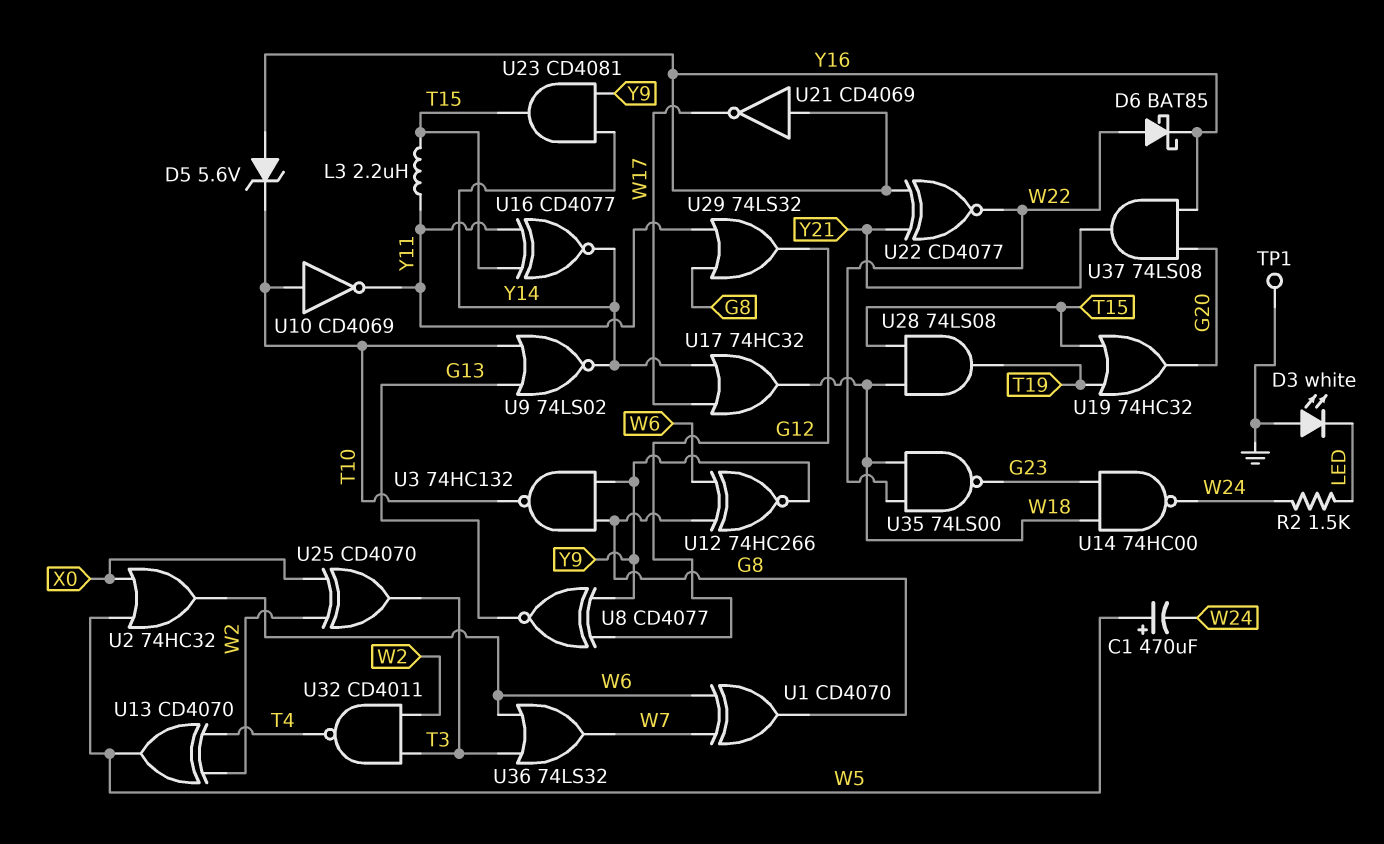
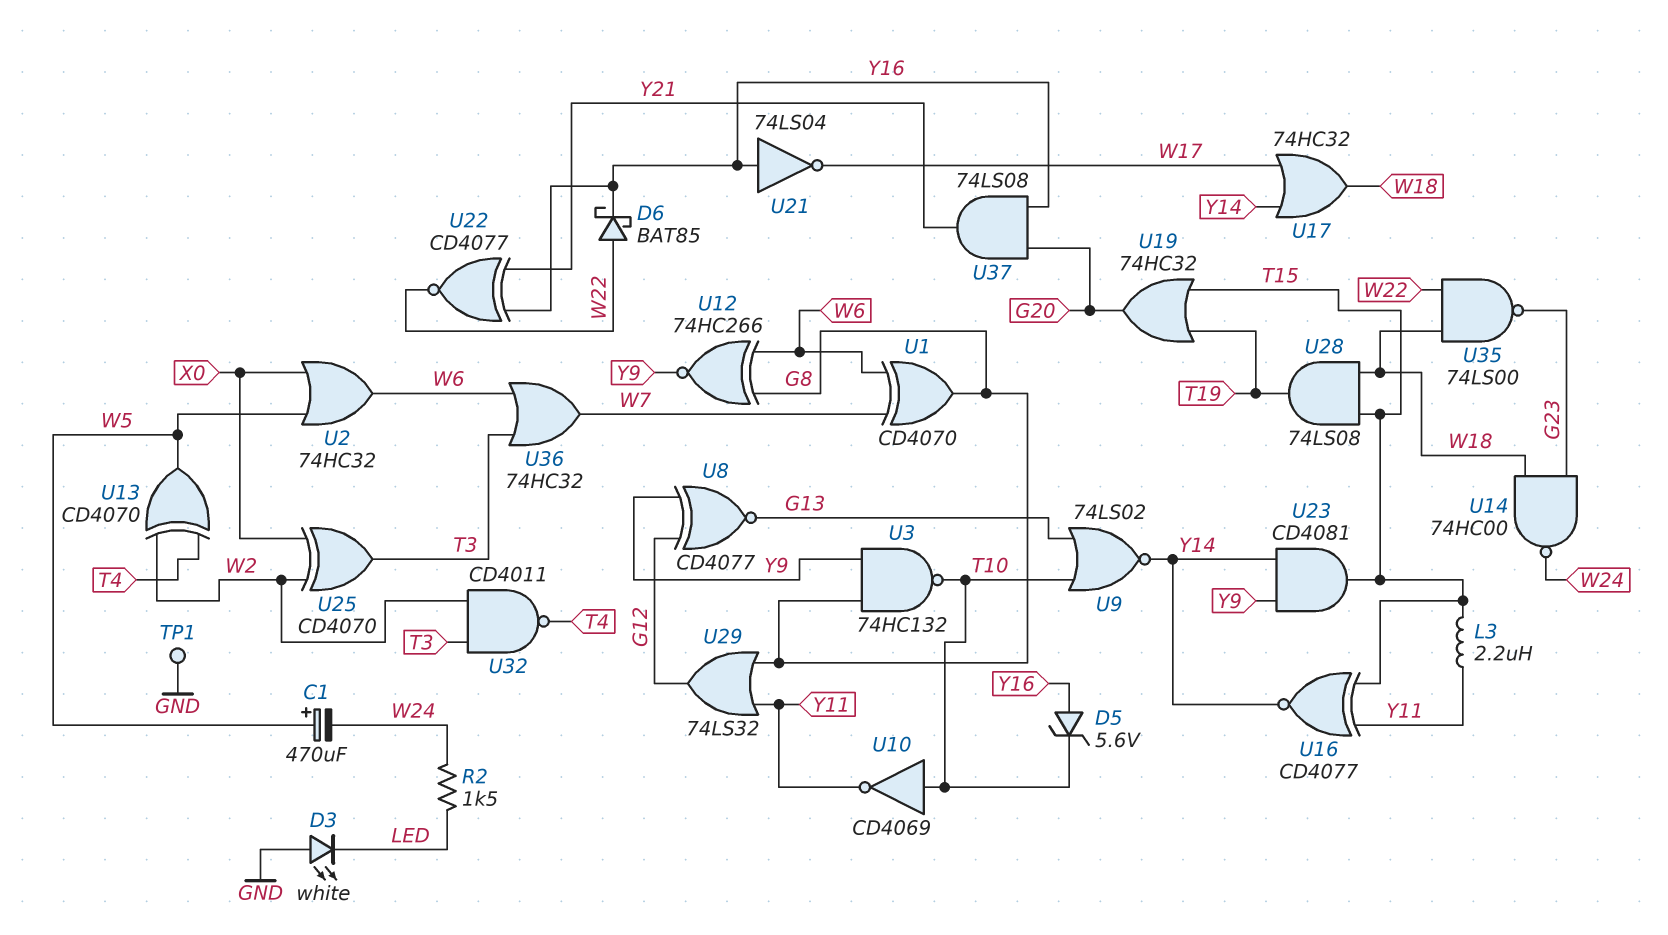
U21: NOT CD4069 (in Y16, out W17) -> NOT 74LS04 (in Y16, out W17)
U36: OR 74LS32 (in T3, in W6, out W7) -> OR 74HC32 (in T3, in W6, out W7)

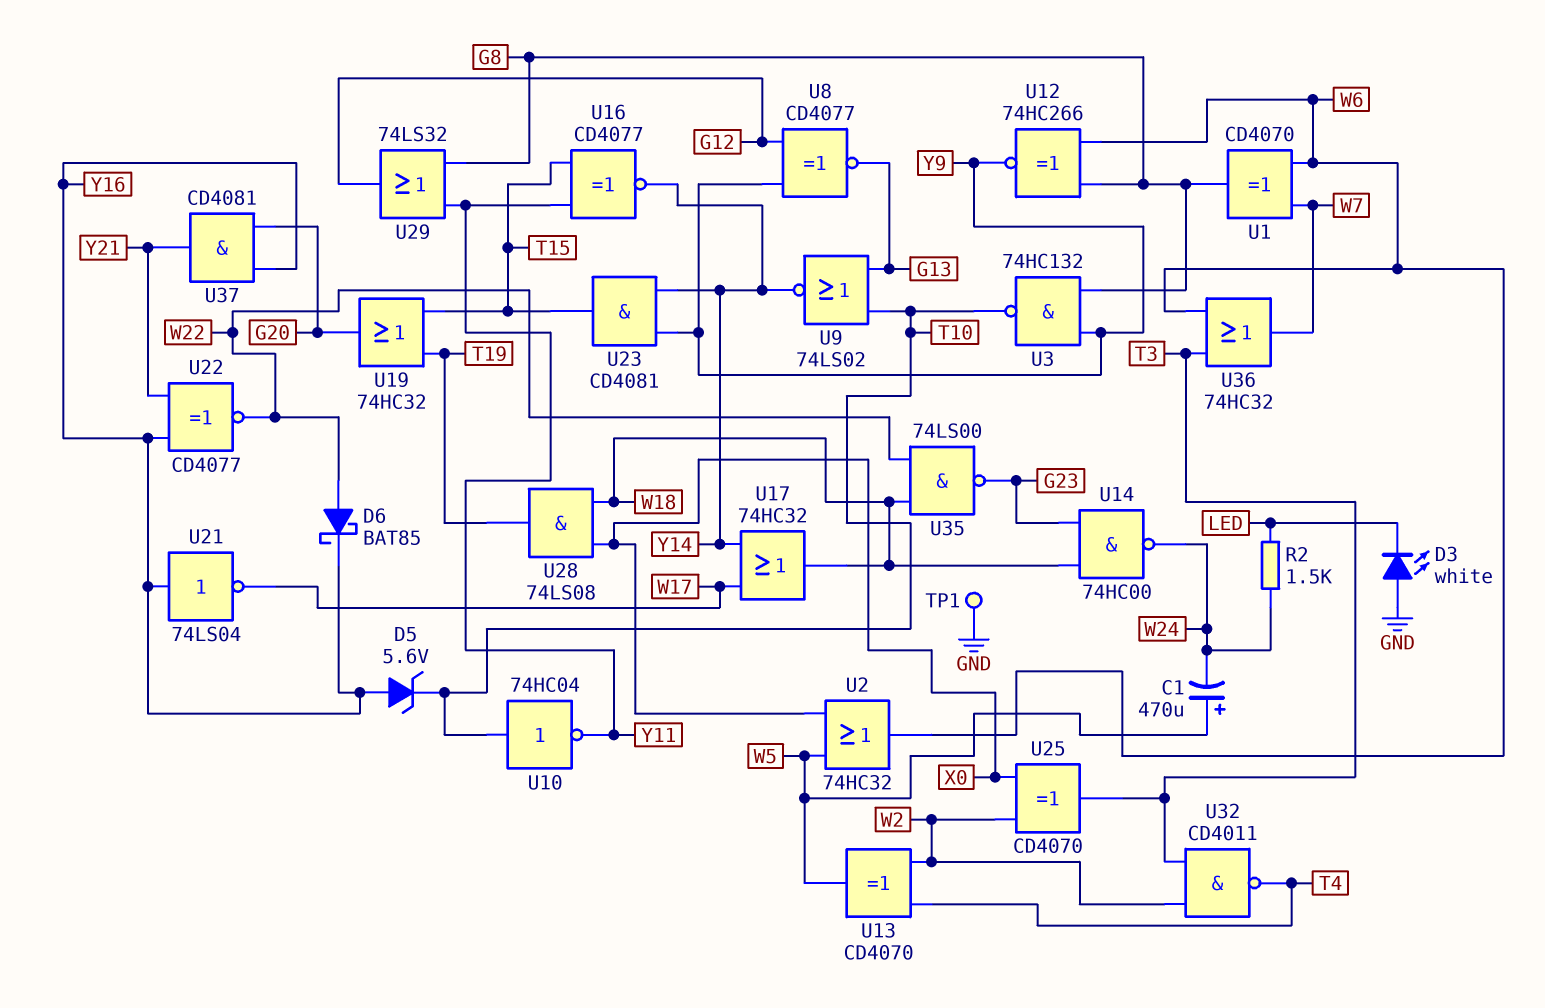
L3: 2.2uH (T15, Y11) -> none
U10: NOT CD4069 (in T10, out Y11) -> NOT 74HC04 (in T10, out Y11)
U28: AND 74LS08 (in T15, in W18, out T19) -> AND 74LS08 (in W18, in X0, out T19)
U37: AND 74LS08 (in G20, in Y16, out Y21) -> AND CD4081 (in G20, in Y16, out Y21)

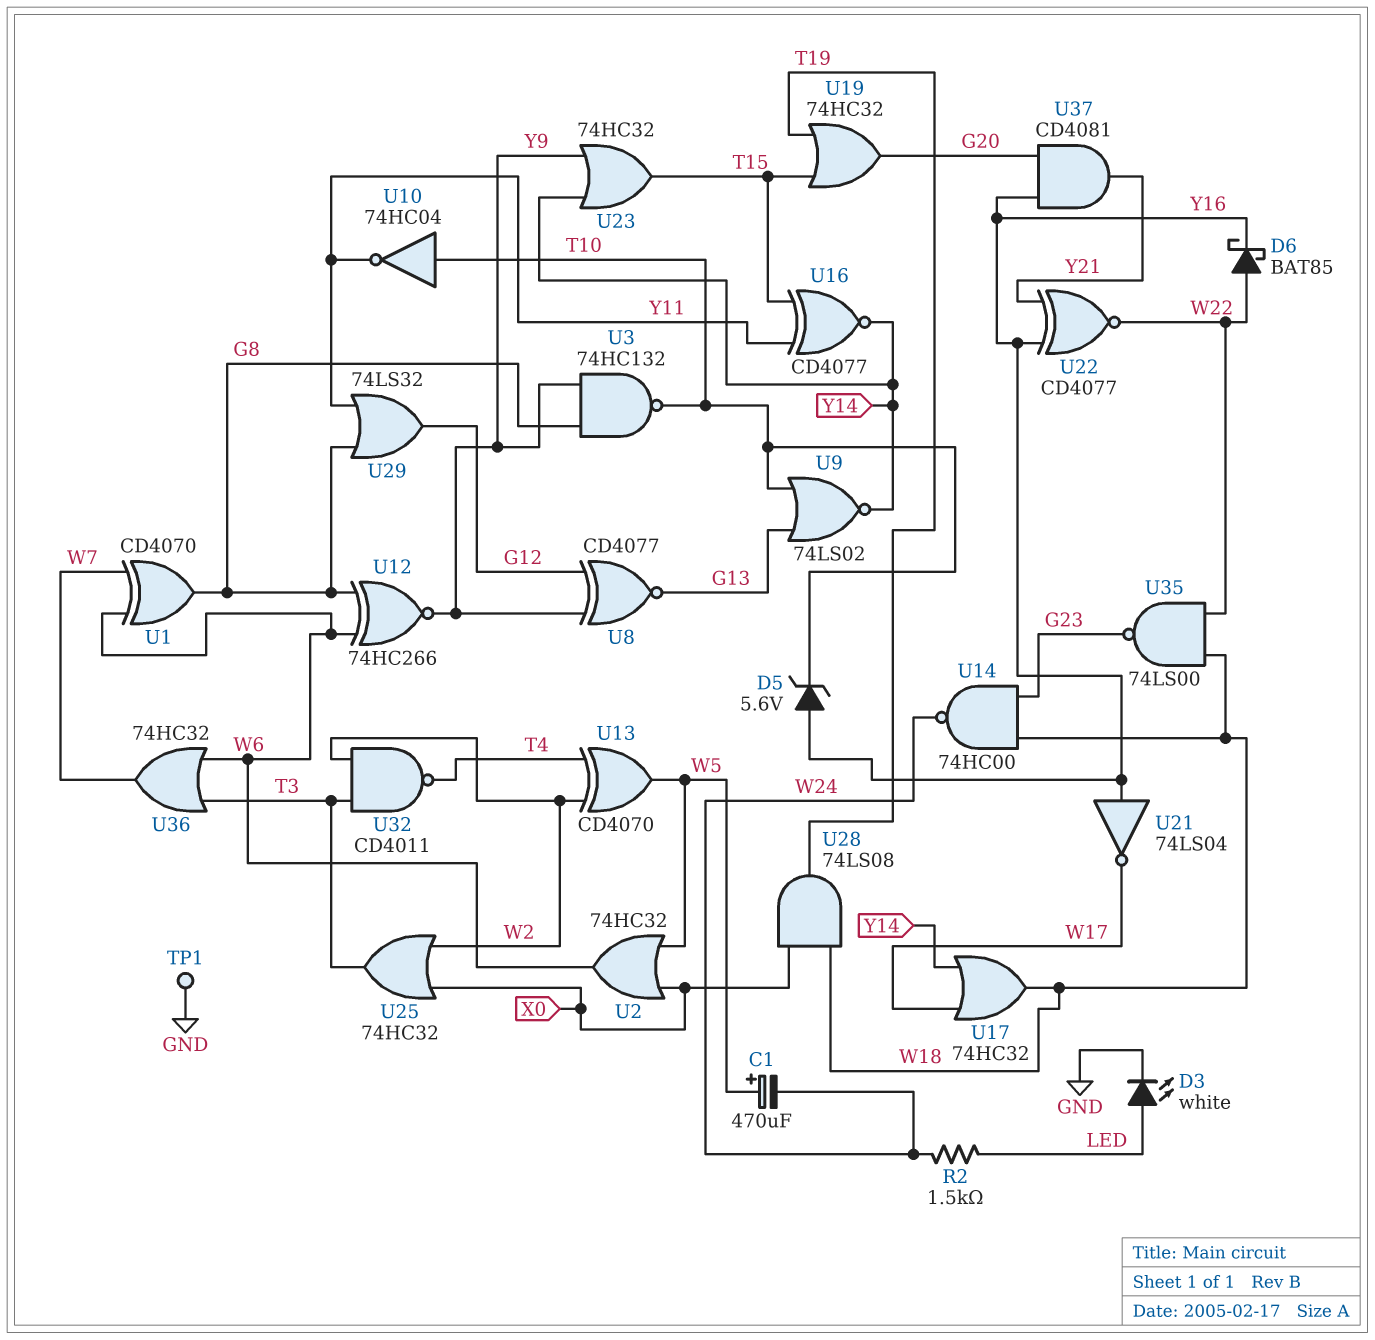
D3: LED white (A GND, K LED) -> LED white (A LED, K GND)
U23: AND CD4081 (in Y9, in Y14, out T15) -> OR 74HC32 (in Y9, in Y14, out T15)
U25: XOR CD4070 (in W2, in X0, out T3) -> OR 74HC32 (in W2, in X0, out T3)

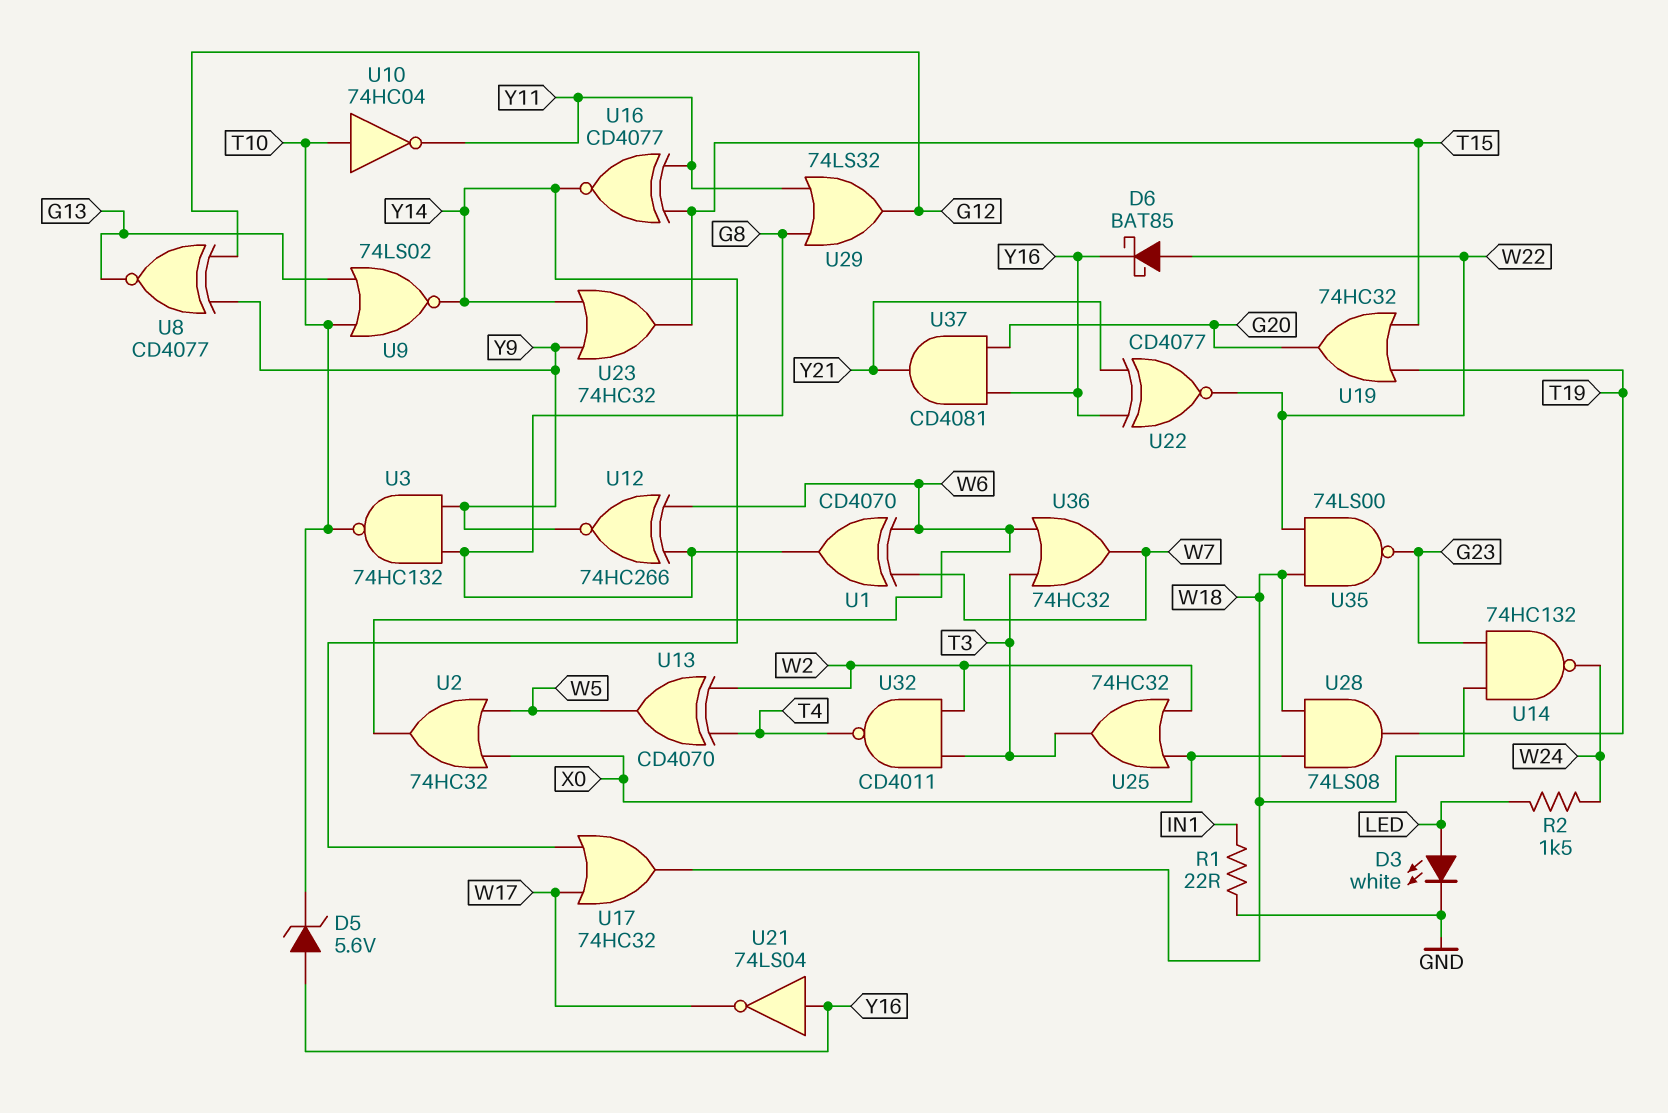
C1: 470uF (plus W5, minus W24) -> none
R1: none -> 22 (GND, IN1)
TP1: test point (GND) -> none
U14: NAND 74HC00 (in G23, in W18, out W24) -> NAND 74HC132 (in G23, in W18, out W24)

